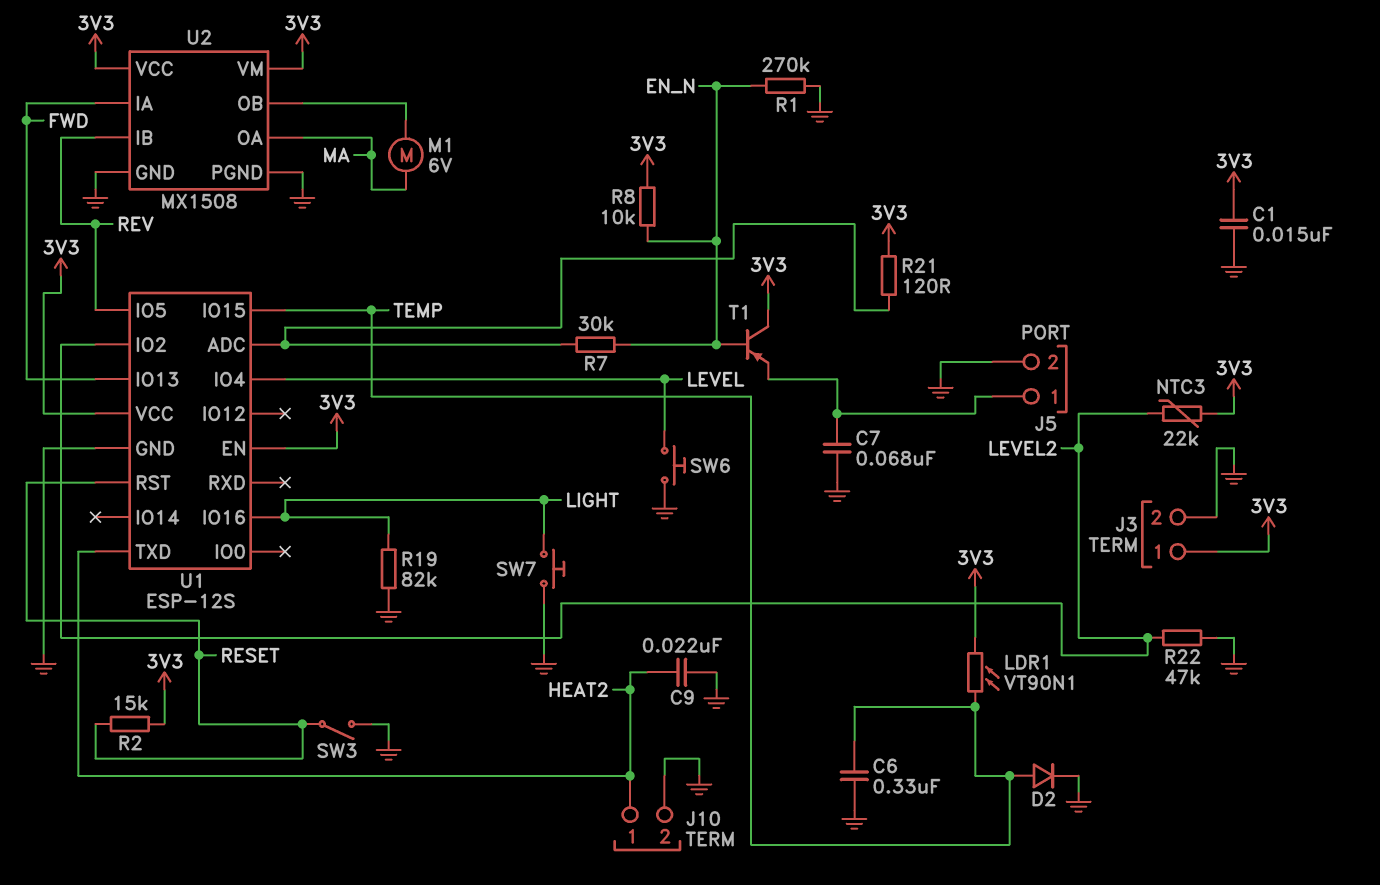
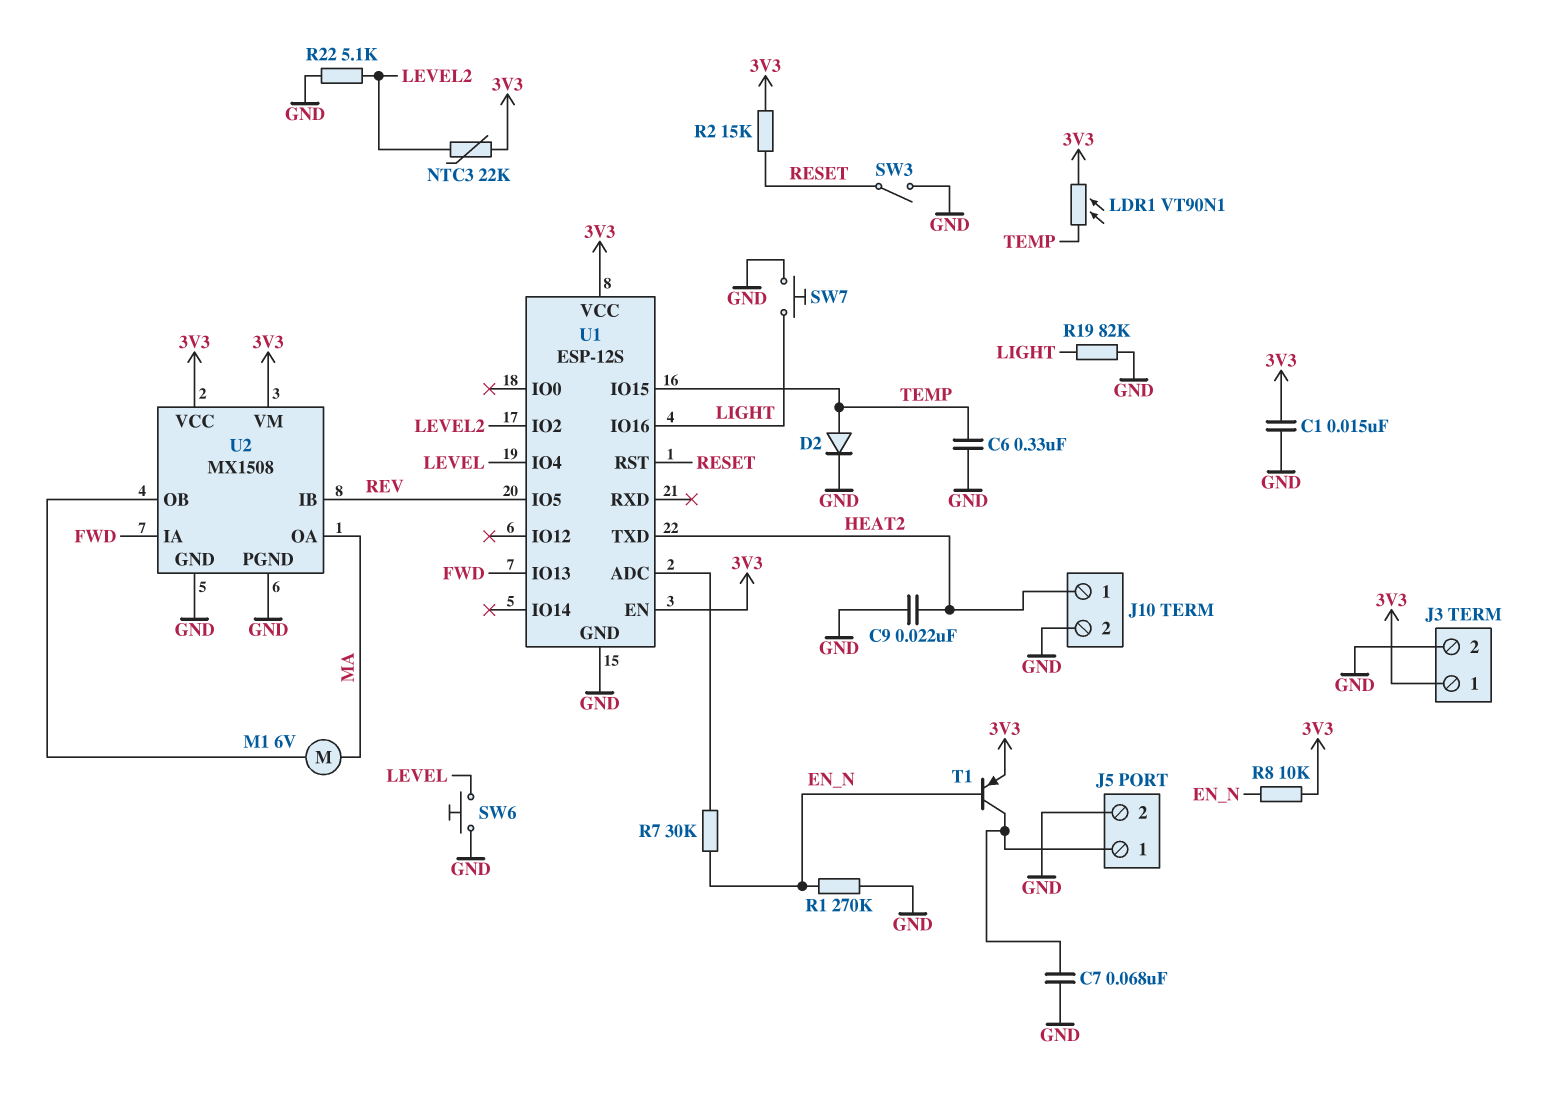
R21: 120 (3V3, U1/ADC) -> none
R22: 47k (GND, LEVEL2) -> 5.1k (GND, LEVEL2)
T1: PNP (B EN_N, C 3V3, E J5/1) -> PNP (B EN_N, C J5/1, E 3V3)

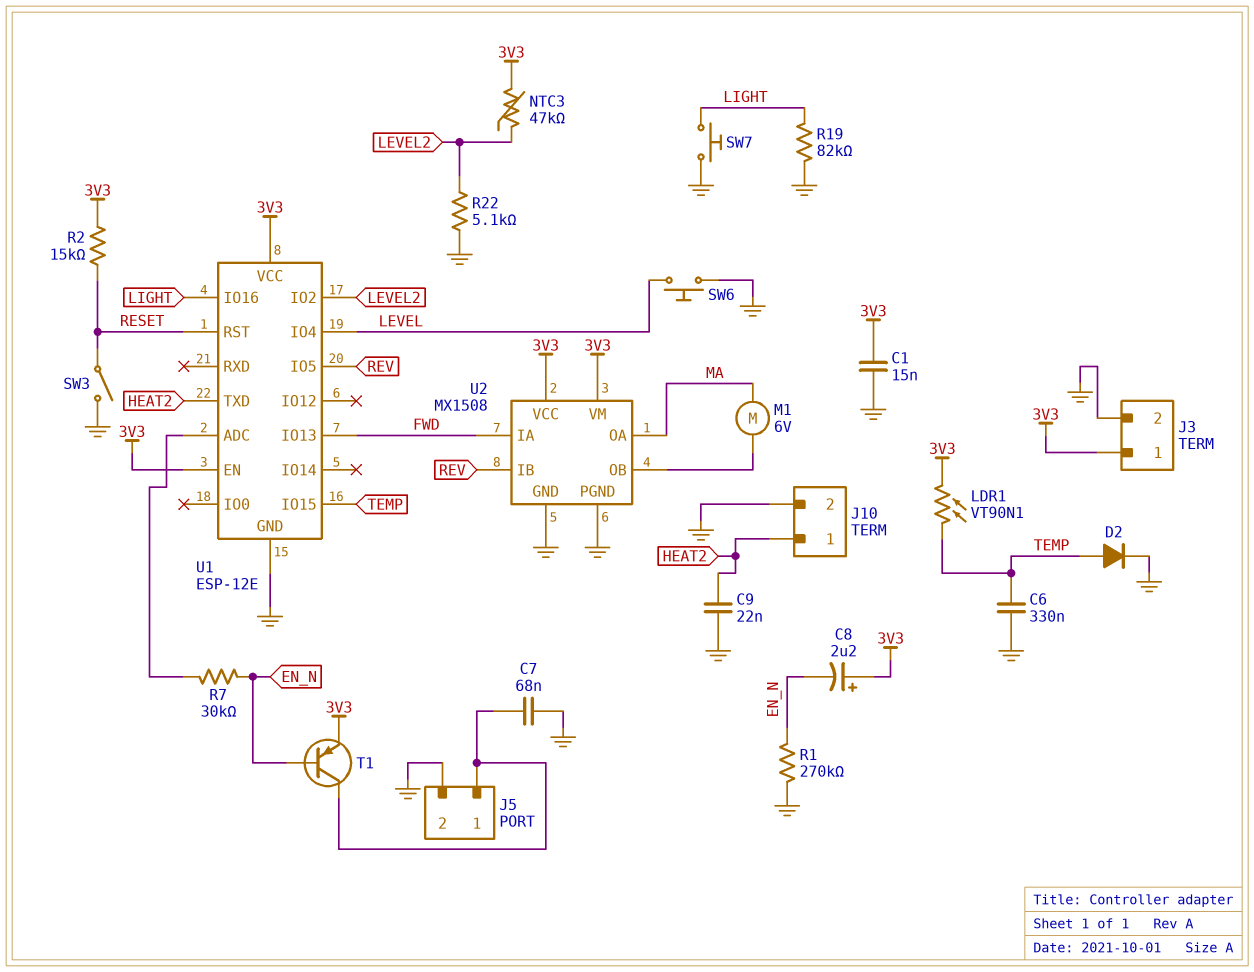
C8: none -> 2.2uF (plus 3V3, minus EN_N)
NTC3: 22k (3V3, LEVEL2) -> 47k (3V3, LEVEL2)
R8: 10k (3V3, EN_N) -> none
U1: ESP-12S -> ESP-12E

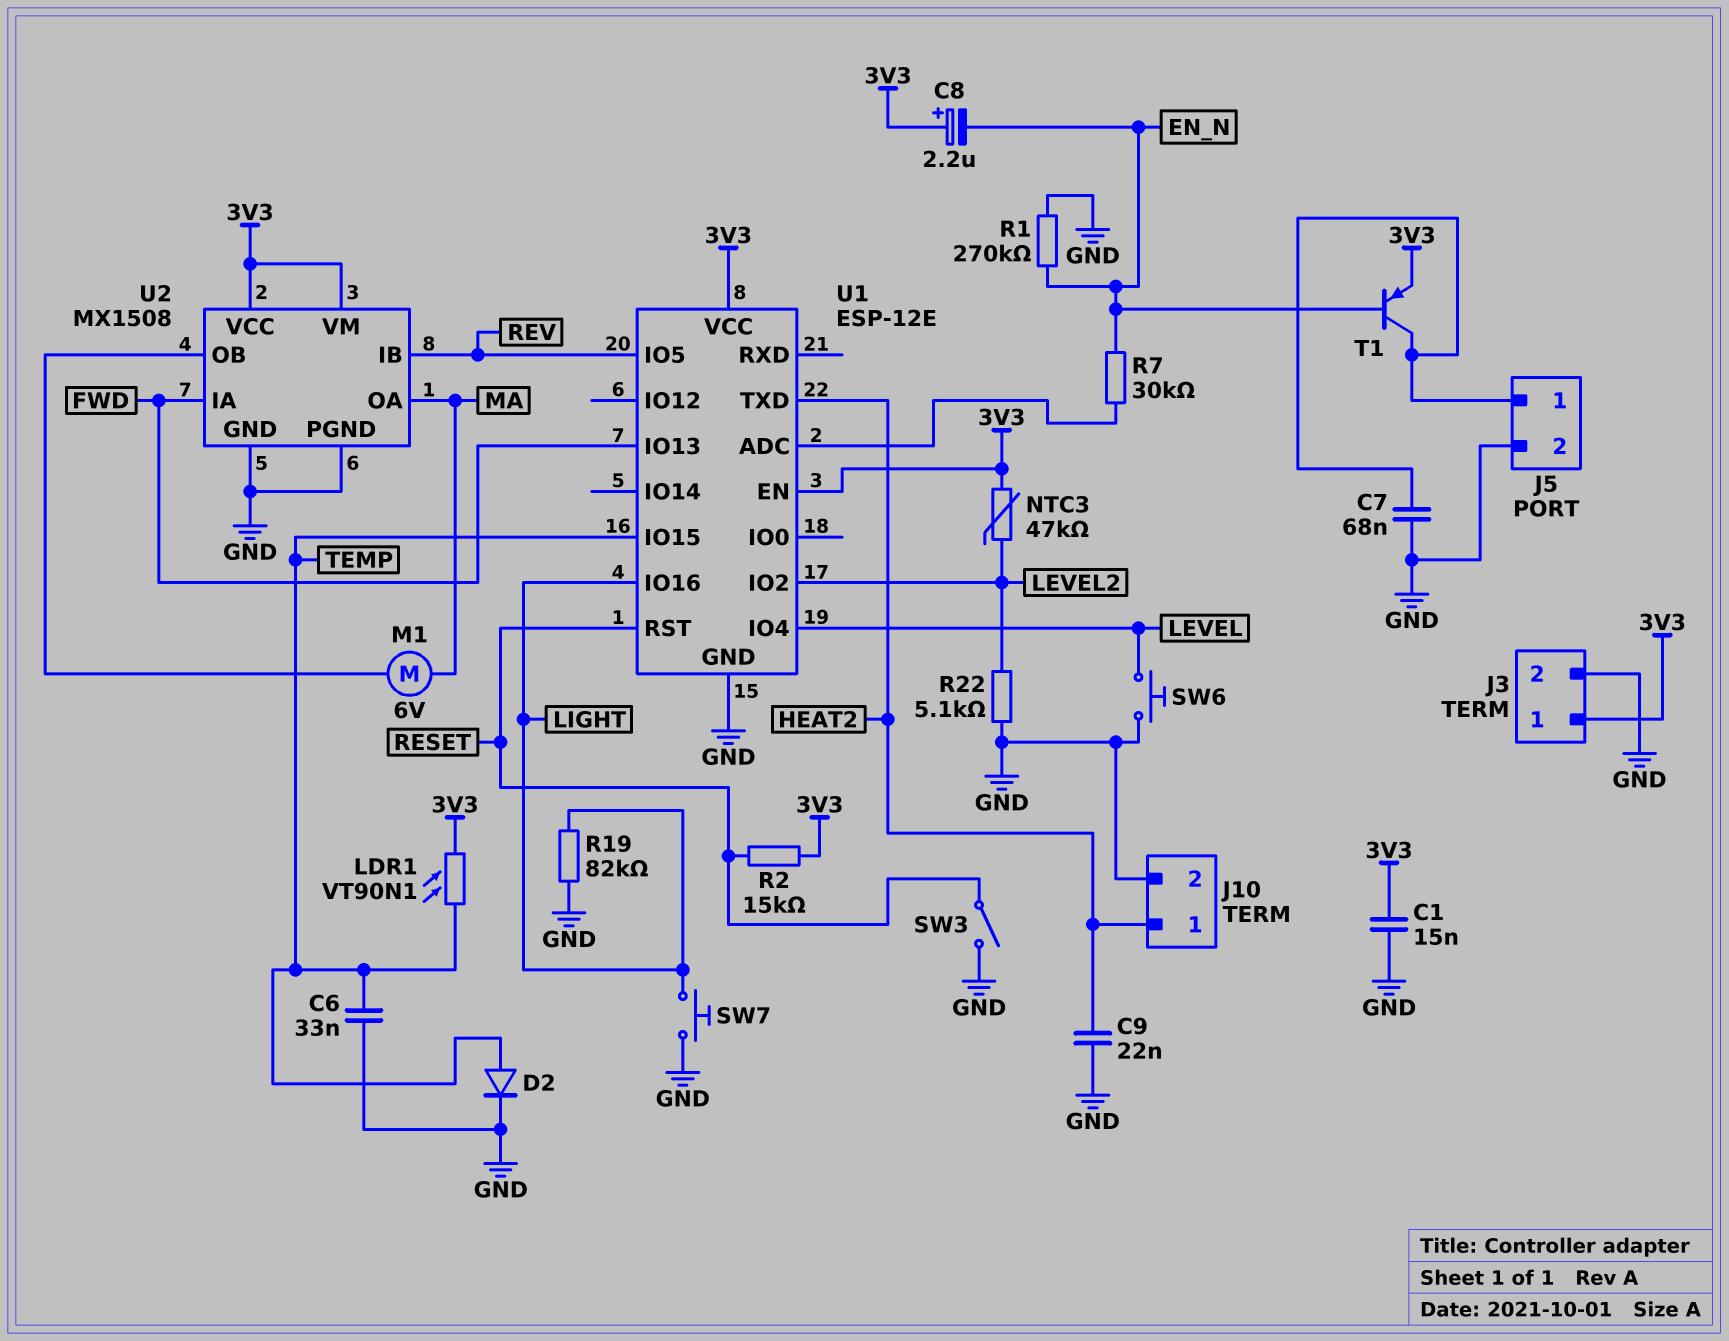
C6: 330nF (GND, TEMP) -> 33nF (GND, TEMP)

